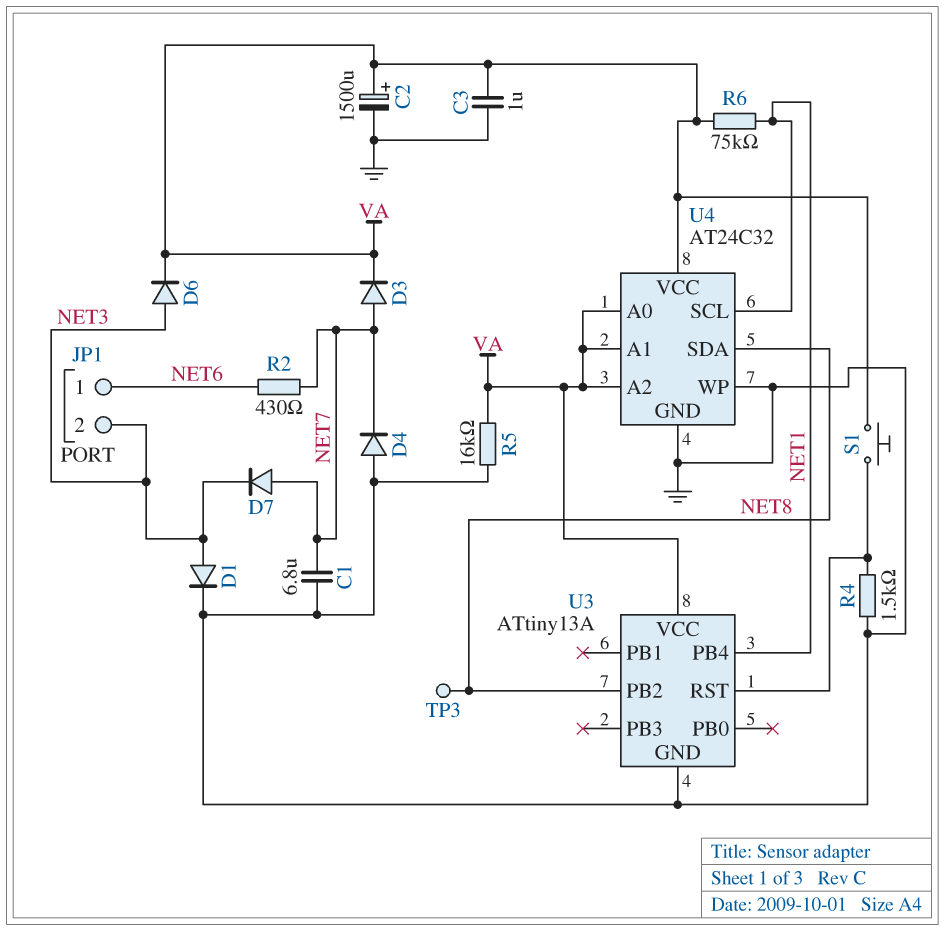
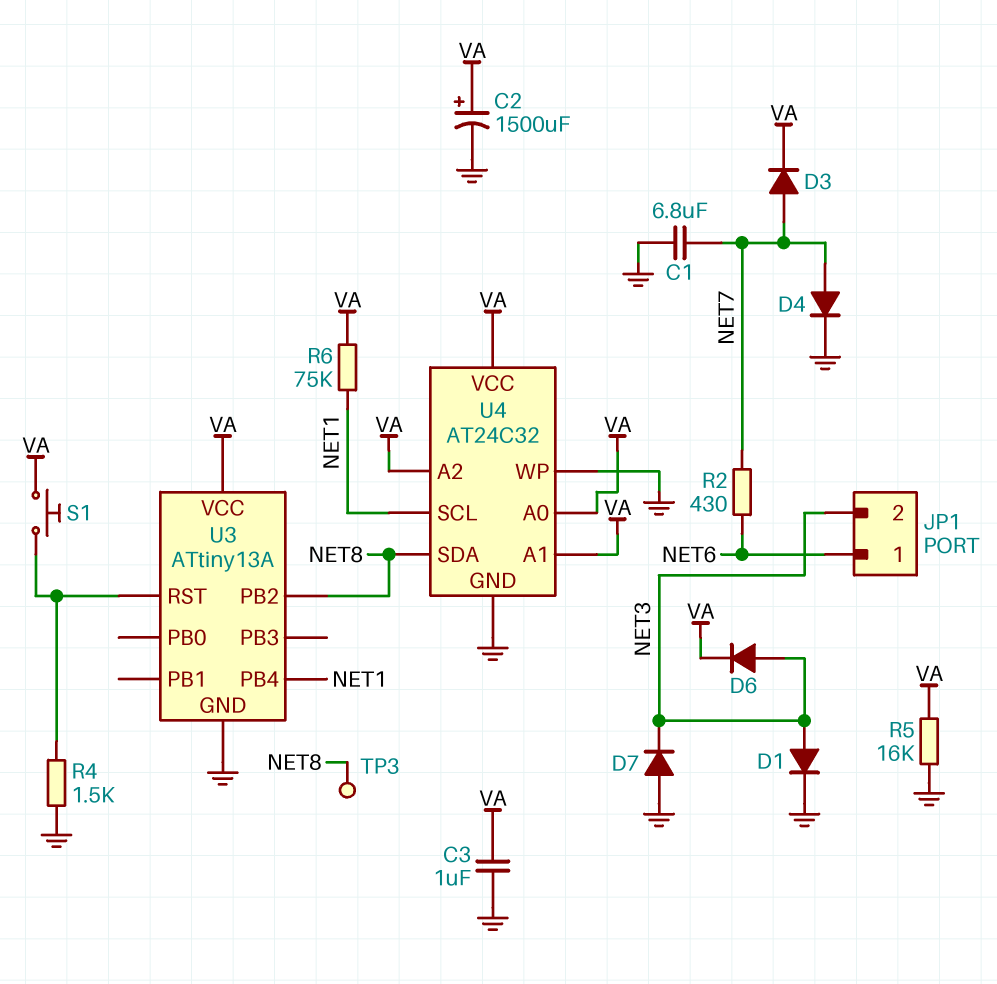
D4: diode (A GND, K NET7) -> diode (A NET7, K GND)
D7: diode (A NET7, K NET3) -> diode (A GND, K NET3)

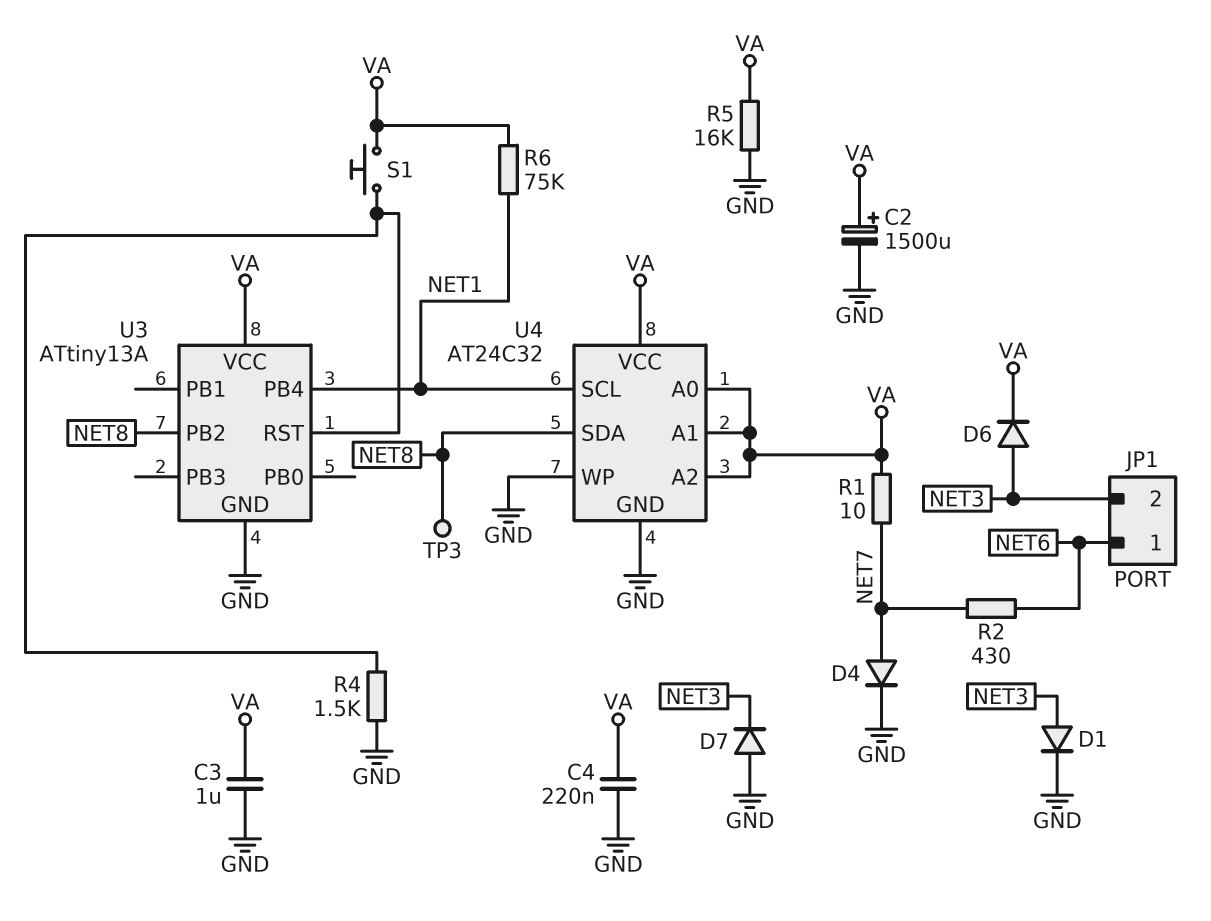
C1: 6.8uF (GND, NET7) -> none
C4: none -> 220nF (GND, VA)
D3: diode (A NET7, K VA) -> none
R1: none -> 10 (NET7, VA)

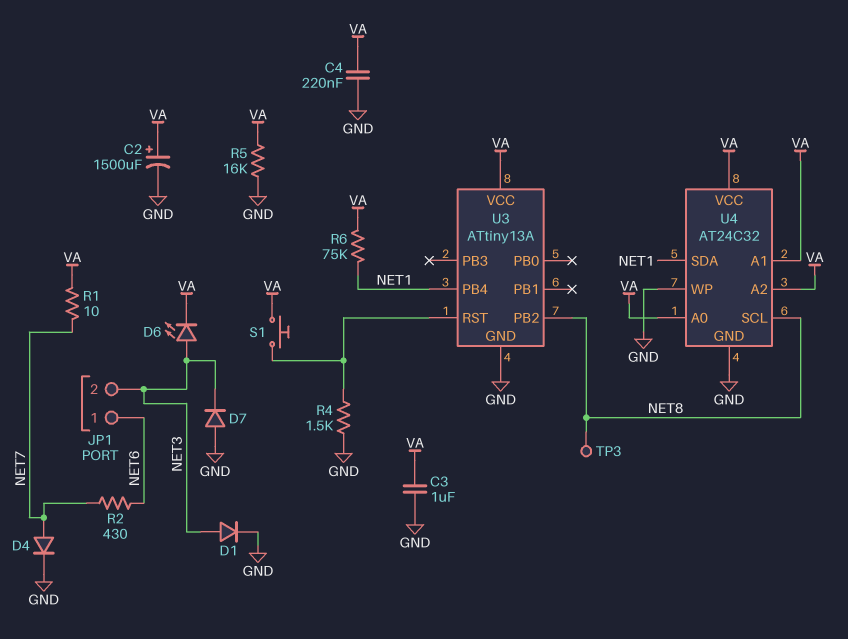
D6: diode (A NET3, K VA) -> LED (A NET3, K VA)
U4 pin SCL: NET1 -> NET8
U4 pin SDA: NET8 -> NET1

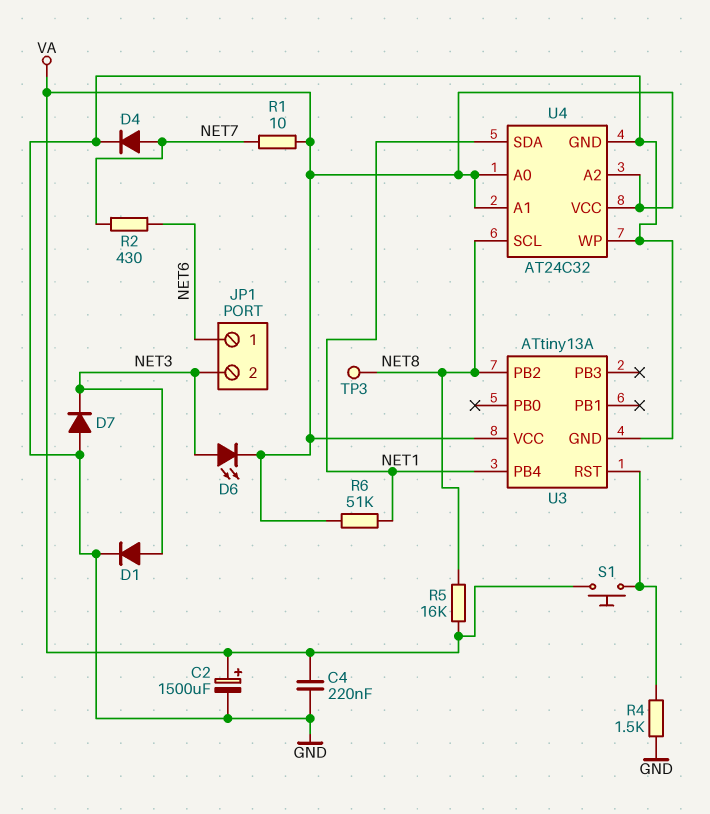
C3: 1uF (GND, VA) -> none
R5: 16k (GND, VA) -> 16k (NET8, VA)
R6: 75k (NET1, VA) -> 51k (NET1, VA)

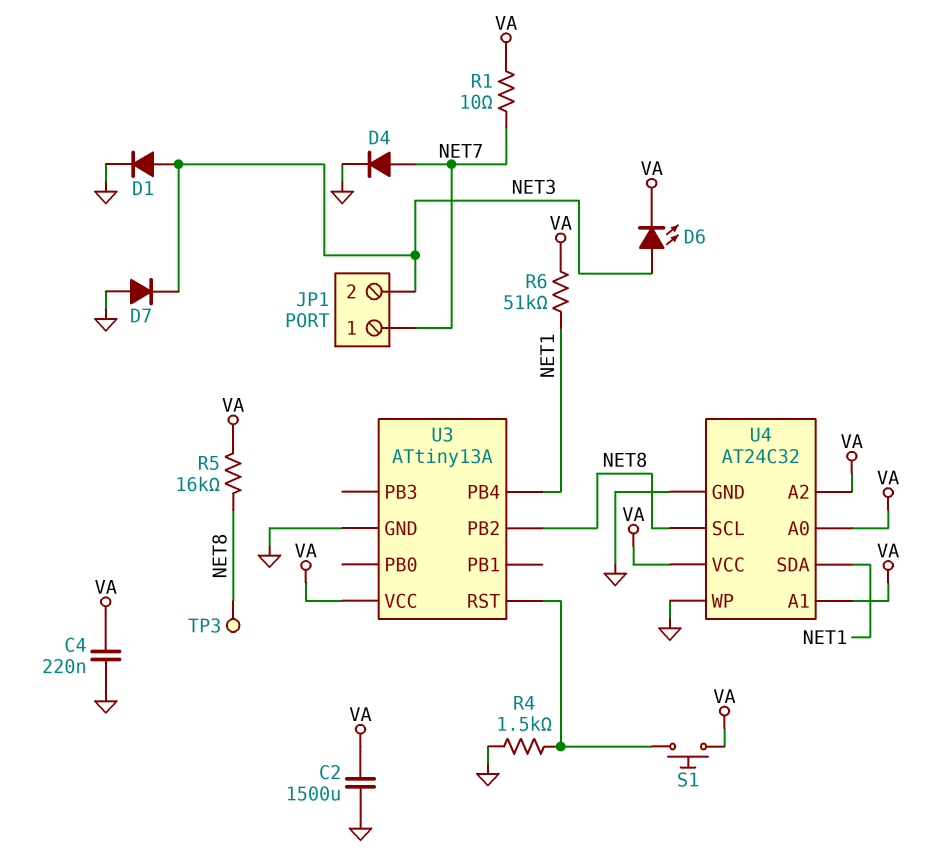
C2: 1500uF (plus VA, minus GND) -> 1500uF (GND, VA)
JP1 pin 1: NET6 -> NET7
R2: 430 (NET6, NET7) -> none

